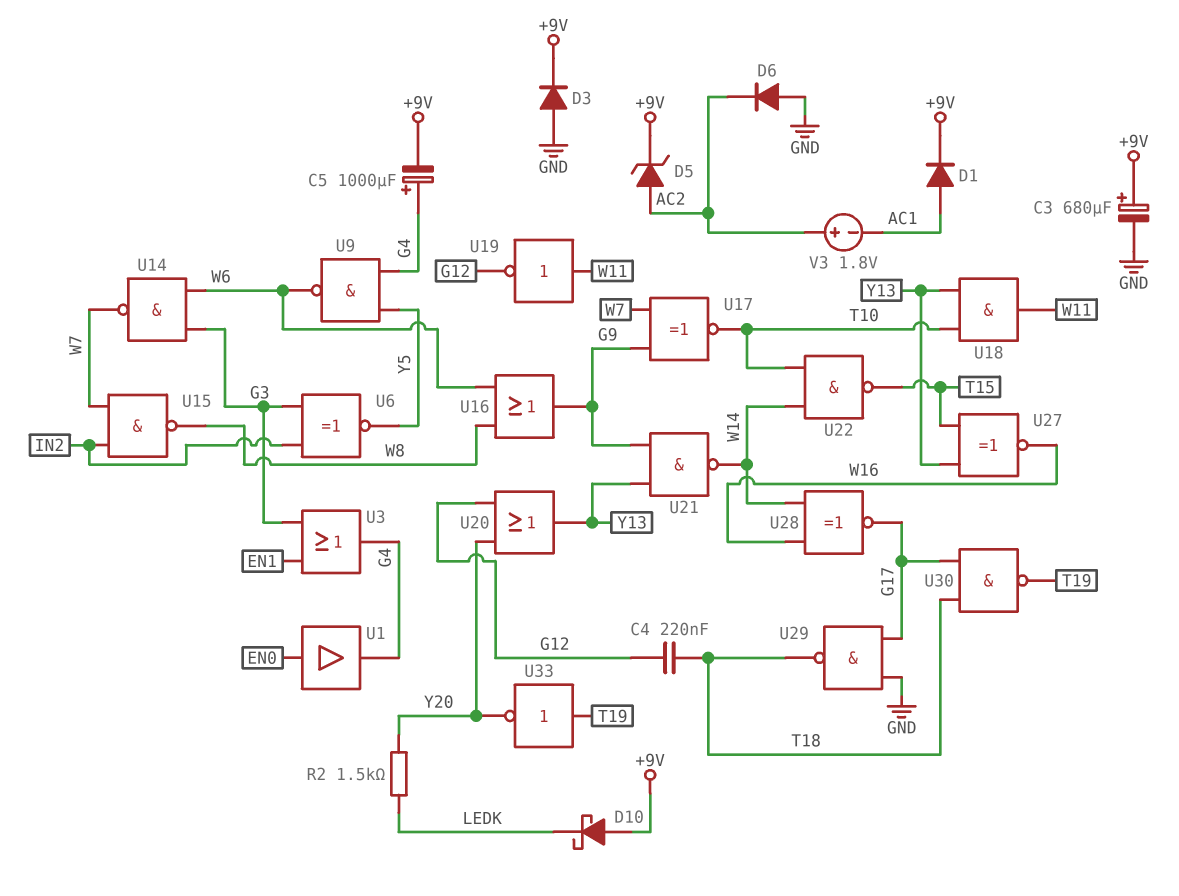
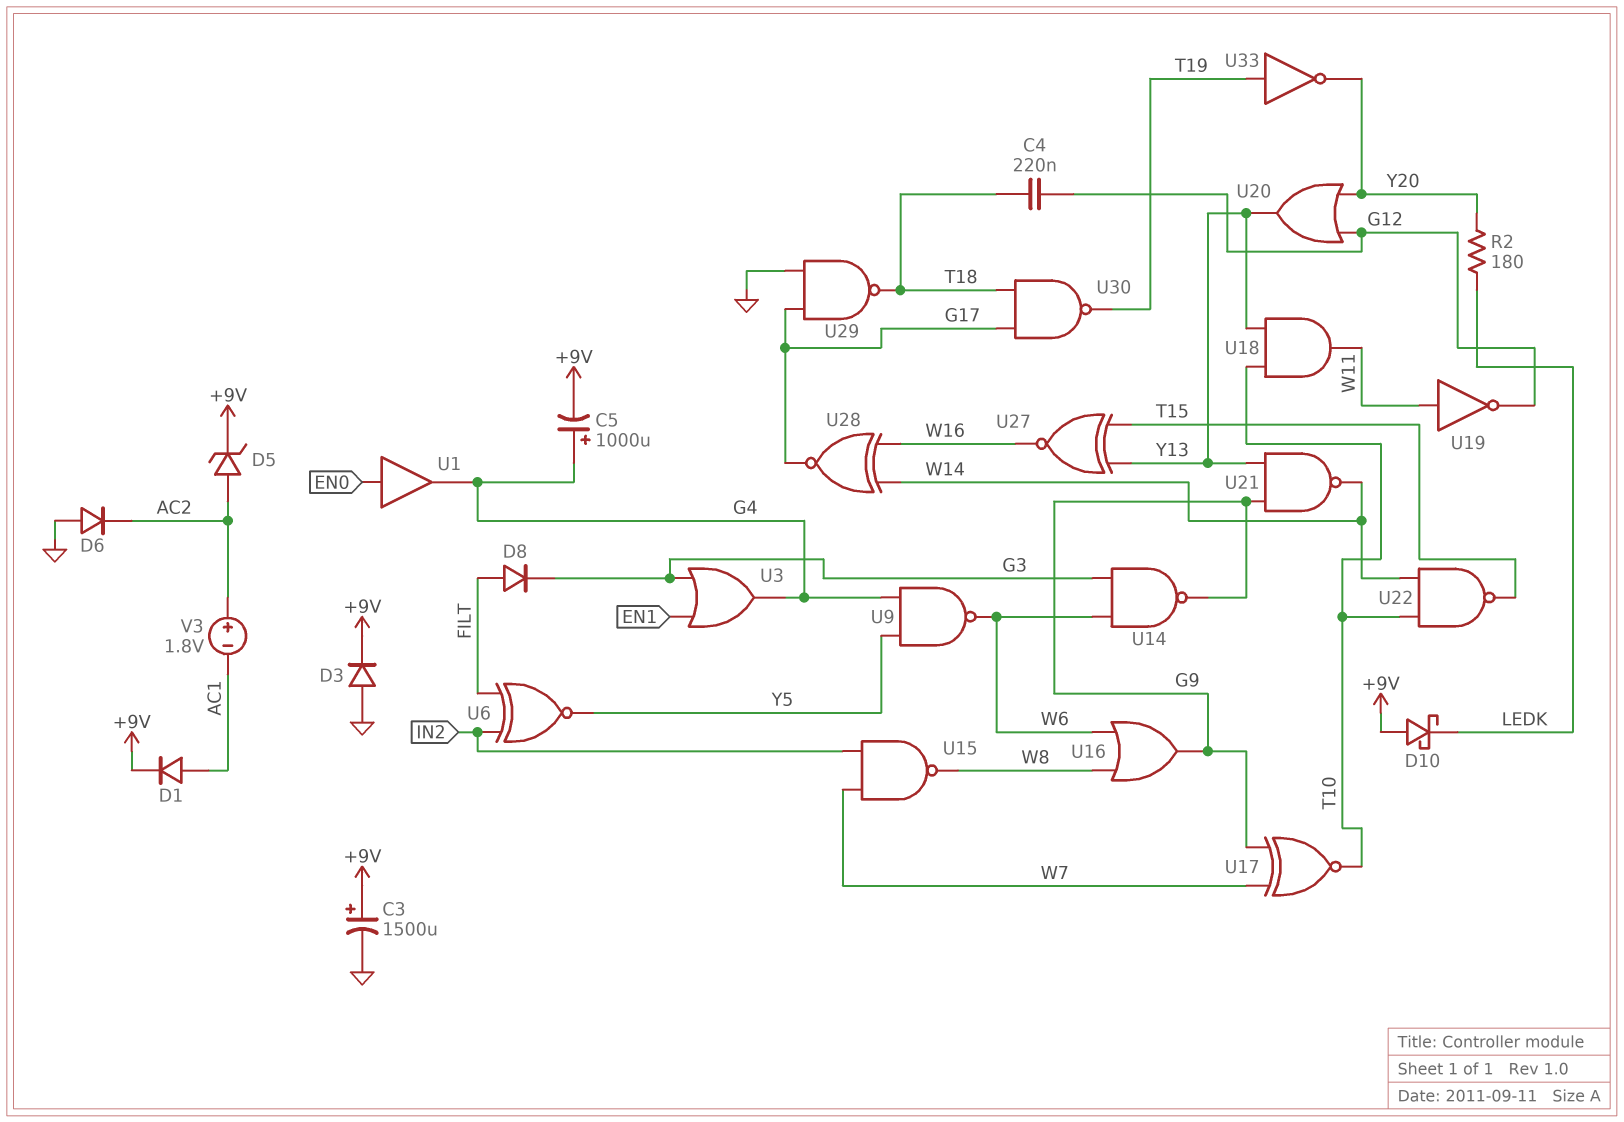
C3: 680uF (plus +9V, minus GND) -> 1500uF (plus +9V, minus GND)
D8: none -> diode (A FILT, K G3)
R2: 1.5k (LEDK, Y20) -> 180 (LEDK, Y20)
U6: XNOR (in G3, in IN2, out Y5) -> XNOR (in FILT, in IN2, out Y5)
U14: NAND (in G3, in W6, out W7) -> NAND (in G3, in W6, out G9)

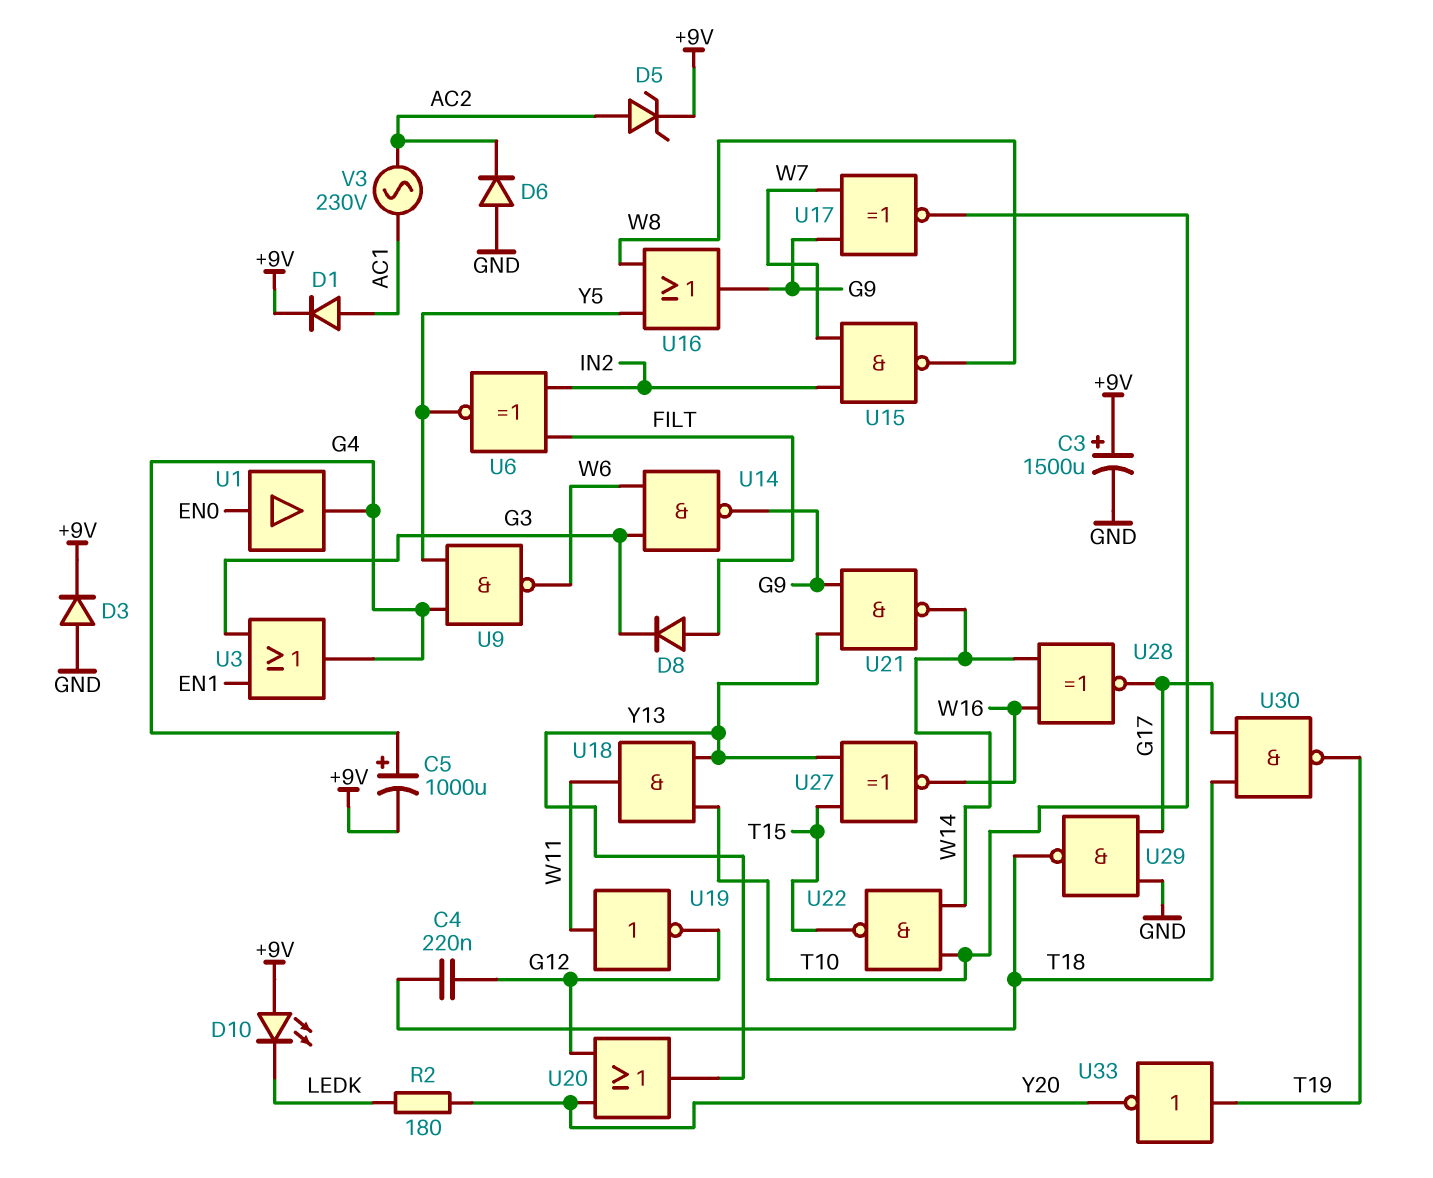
D10: schottky (A +9V, K LEDK) -> LED (A +9V, K LEDK)
U16: OR (in W6, in W8, out G9) -> OR (in W8, in Y5, out G9)
V3: 1.8V (plus AC2, minus AC1) -> AC 230V (AC1, AC2)

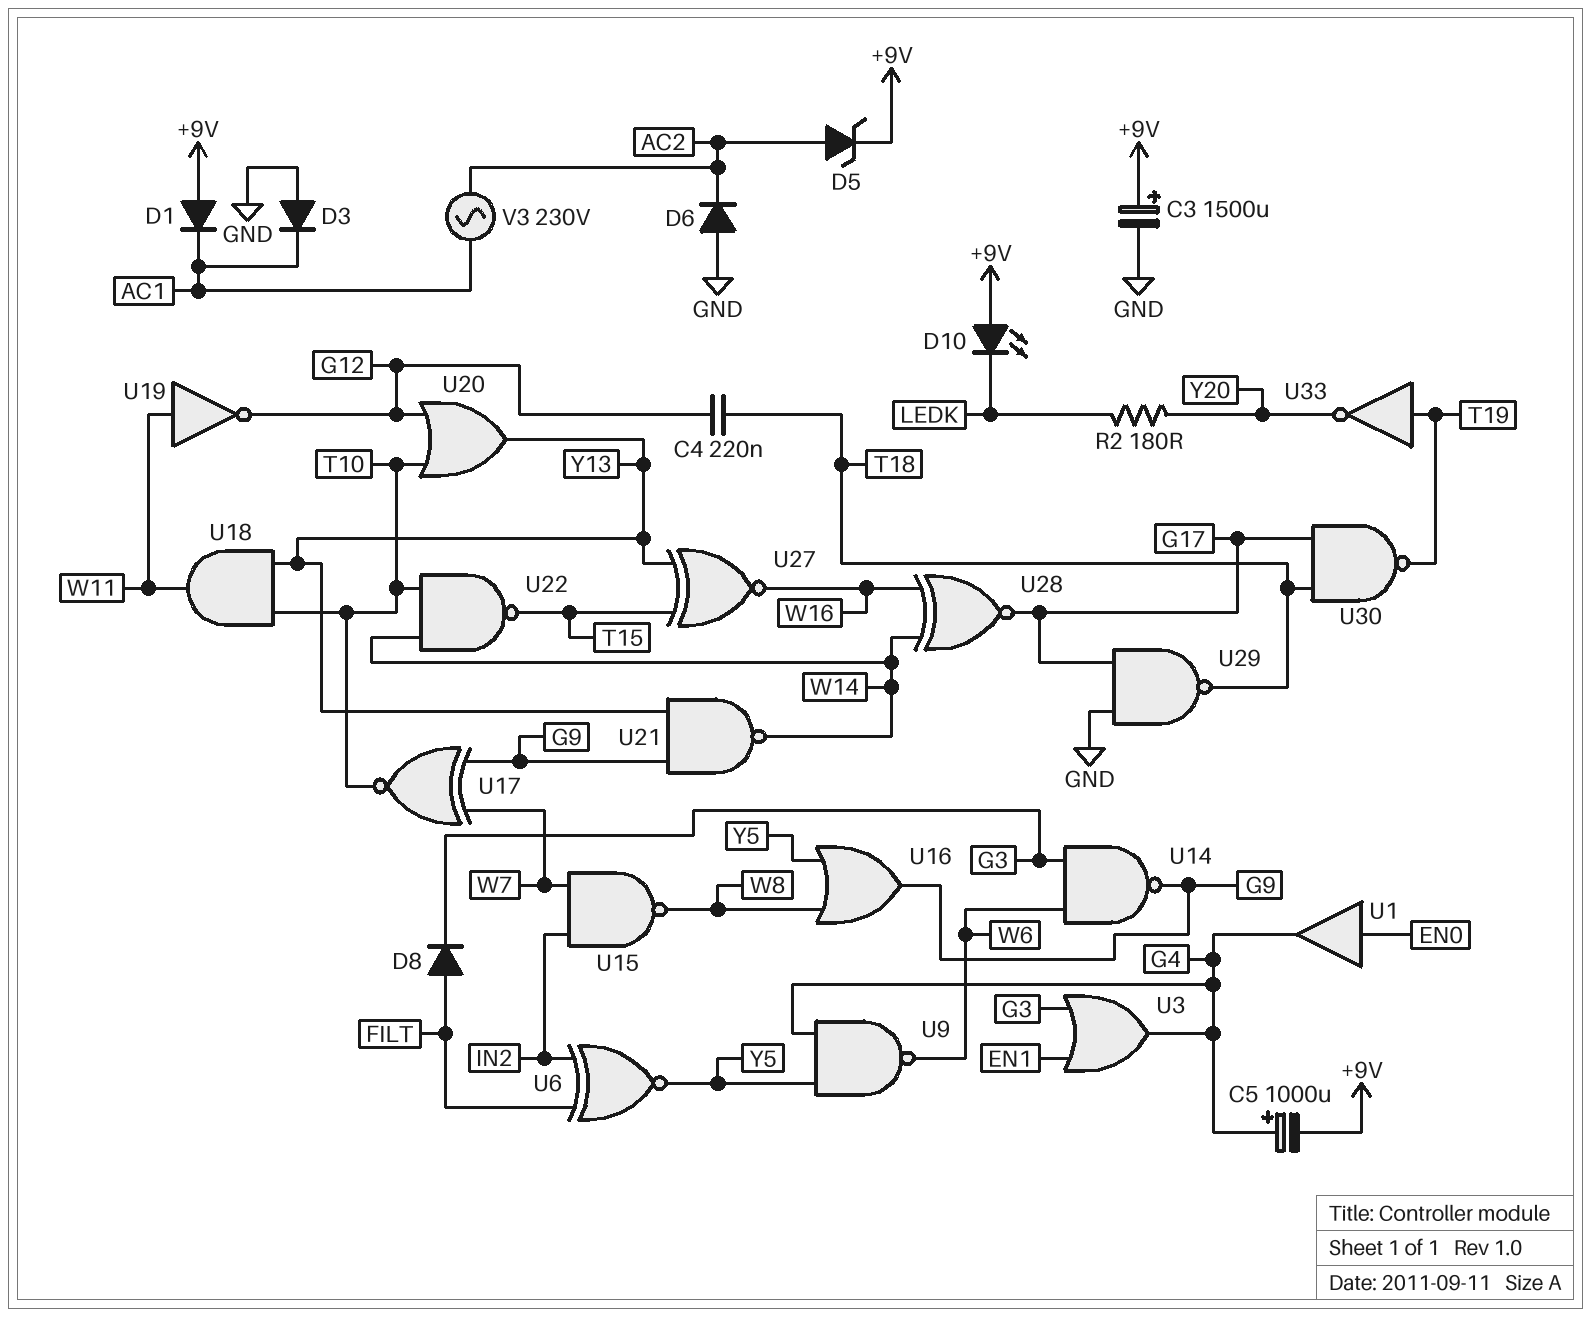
D1: diode (A AC1, K +9V) -> diode (A +9V, K AC1)
D3: diode (A GND, K +9V) -> diode (A GND, K AC1)
U20: OR (in G12, in Y20, out Y13) -> OR (in G12, in T10, out Y13)

